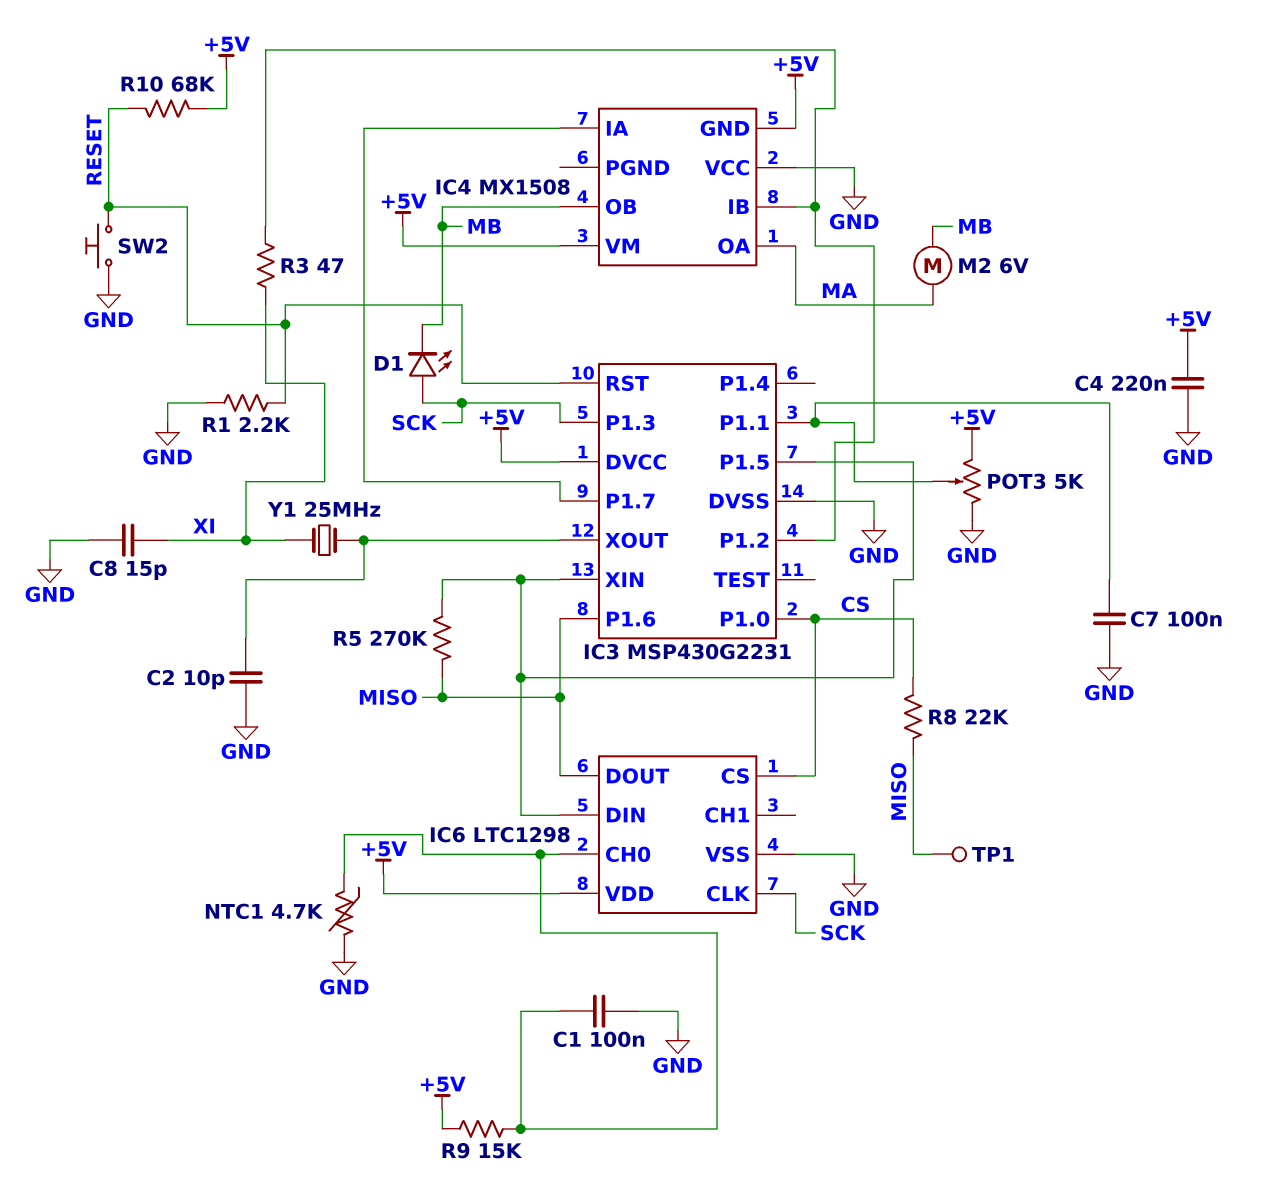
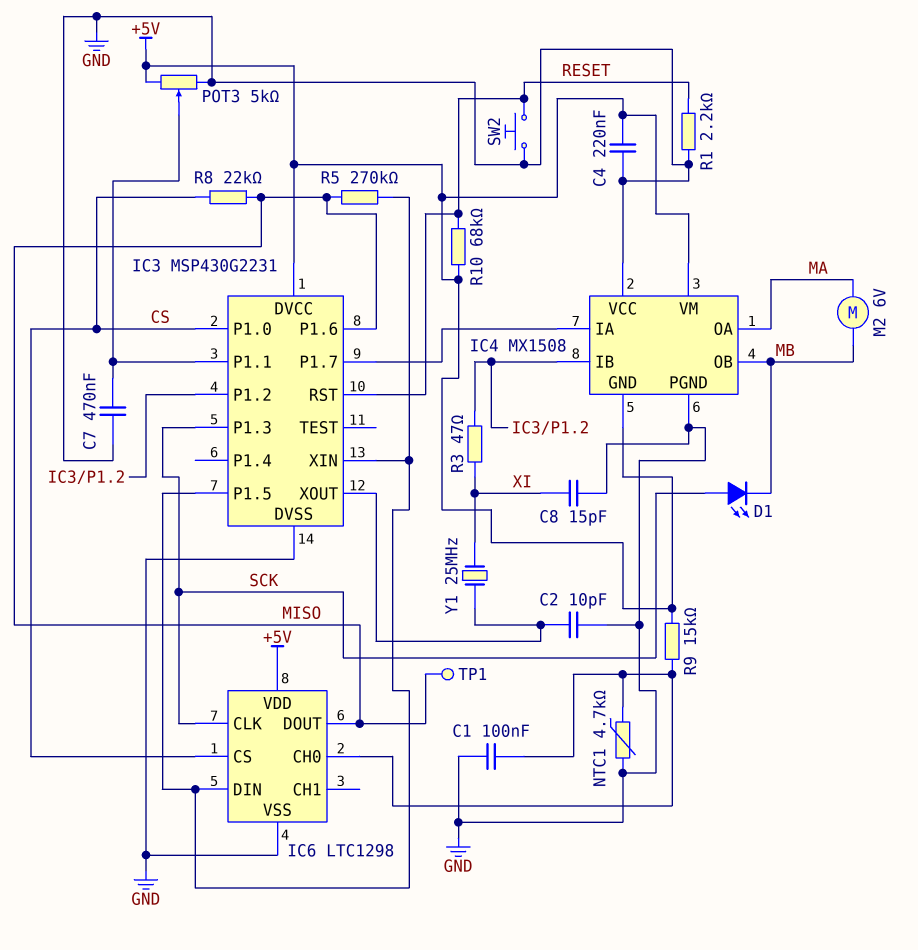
C7: 100nF (GND, IC3/P1.1) -> 470nF (GND, IC3/P1.1)
IC4 pin PGND: none -> GND

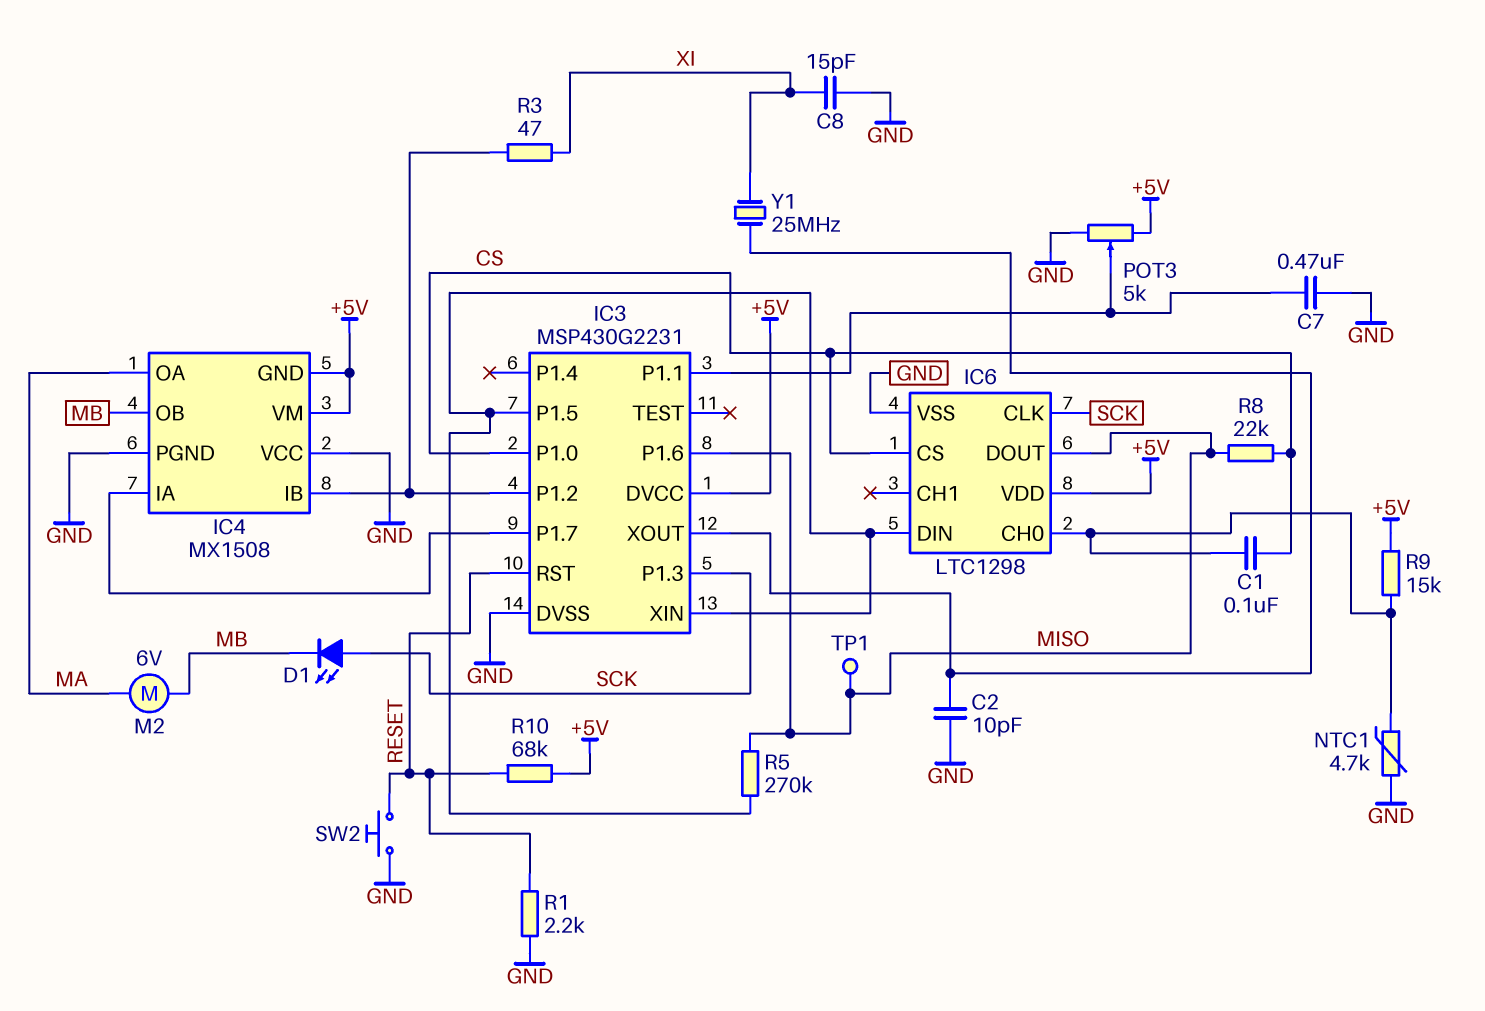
C1: 100nF (GND, IC6/CH0) -> 100nF (CS, IC6/CH0)
C4: 220nF (+5V, GND) -> none

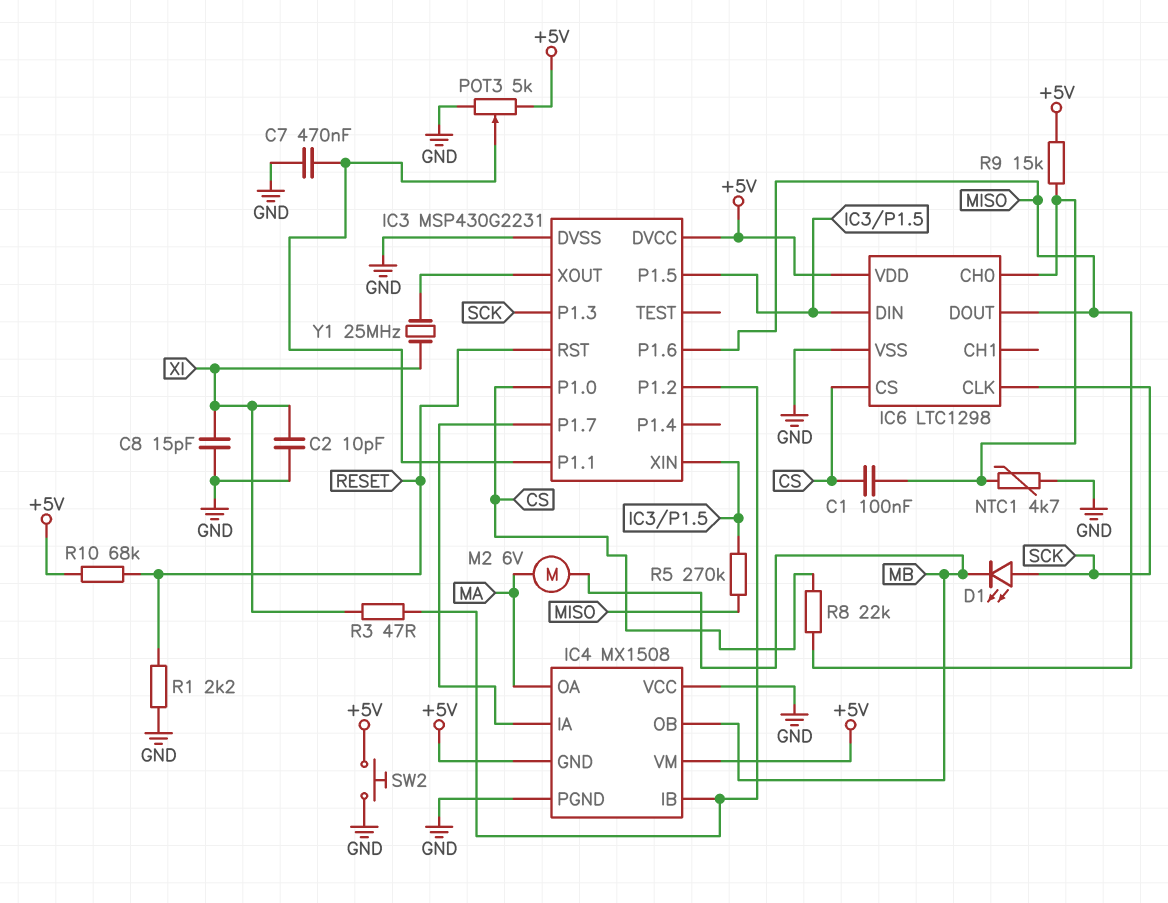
C2: 10pF (GND, IC3/XOUT) -> 10pF (GND, XI)
SW2: button (GND, RESET) -> button (+5V, GND)
TP1: test point (MISO) -> none

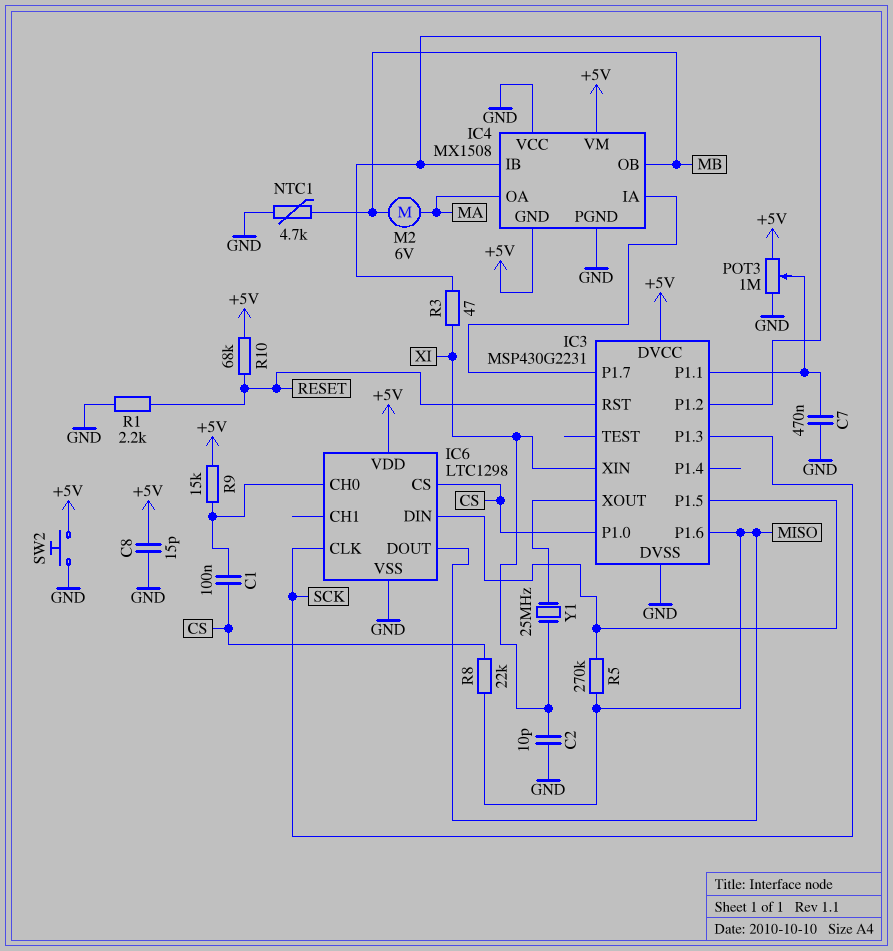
C8: 15pF (GND, XI) -> 15pF (+5V, GND)
D1: LED (A SCK, K MB) -> none
IC3 pin XIN: IC3/P1.5 -> XI
NTC1: 4.7k (GND, IC6/CH0) -> 4.7k (GND, MB)
POT3: 5k (+5V, GND, wiper IC3/P1.1) -> 1M (+5V, GND, wiper IC3/P1.1)

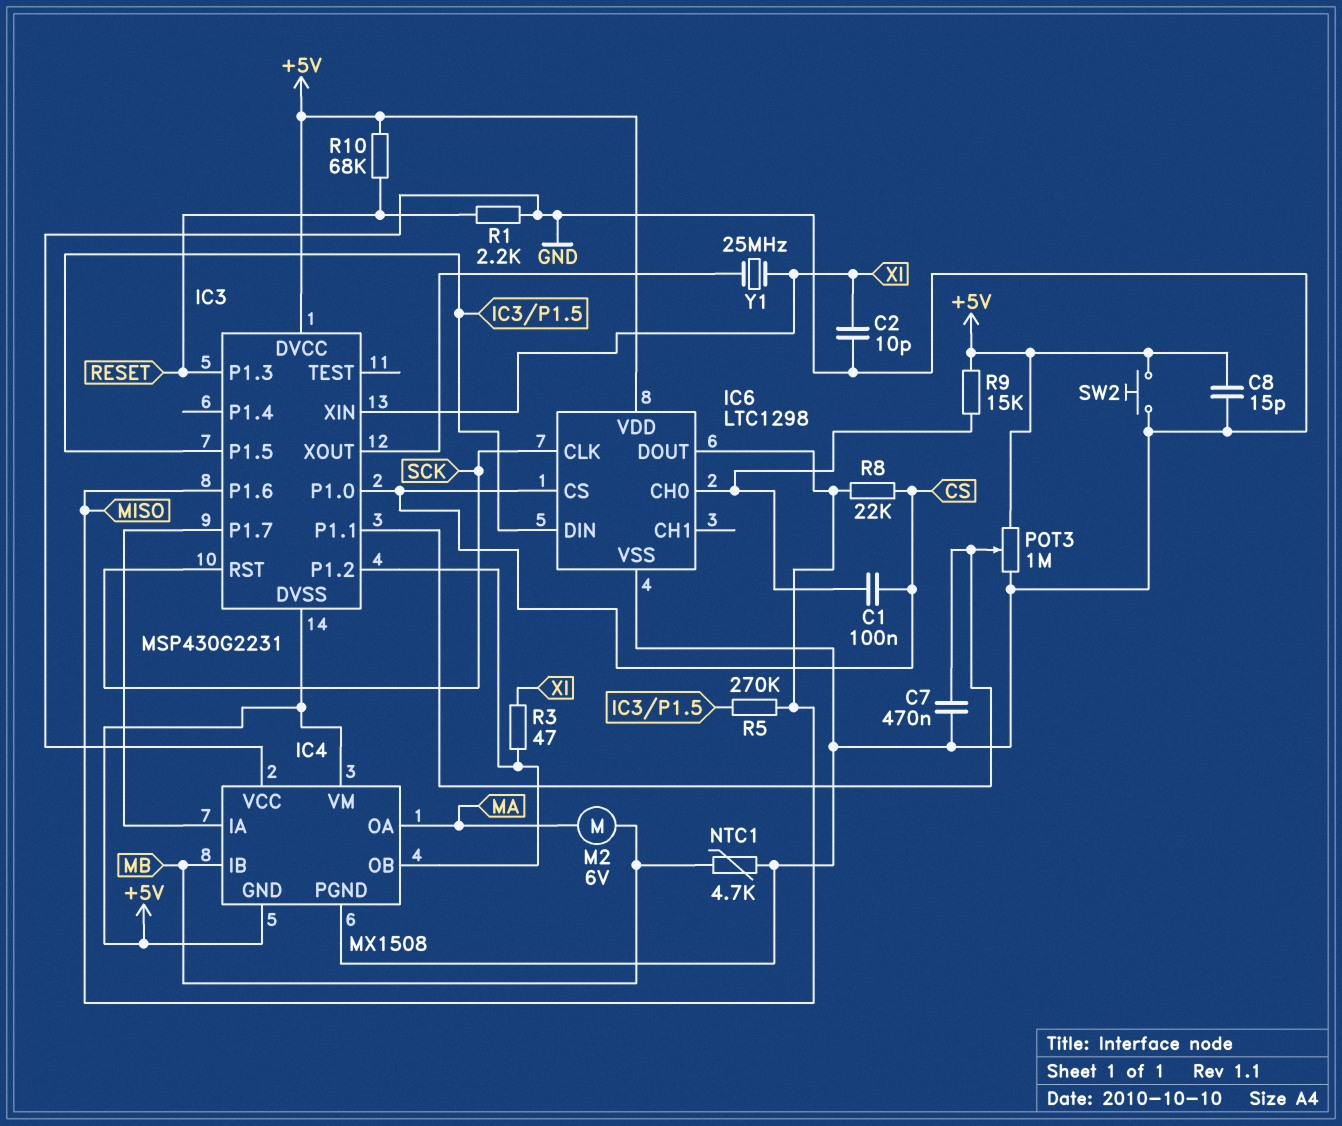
IC3 pin DVSS: GND -> +5V
IC3 pin P1.3: SCK -> RESET
IC3 pin RST: RESET -> SCK
IC4 pin IB: IC3/P1.2 -> MB
IC4 pin OB: MB -> IC3/P1.2

